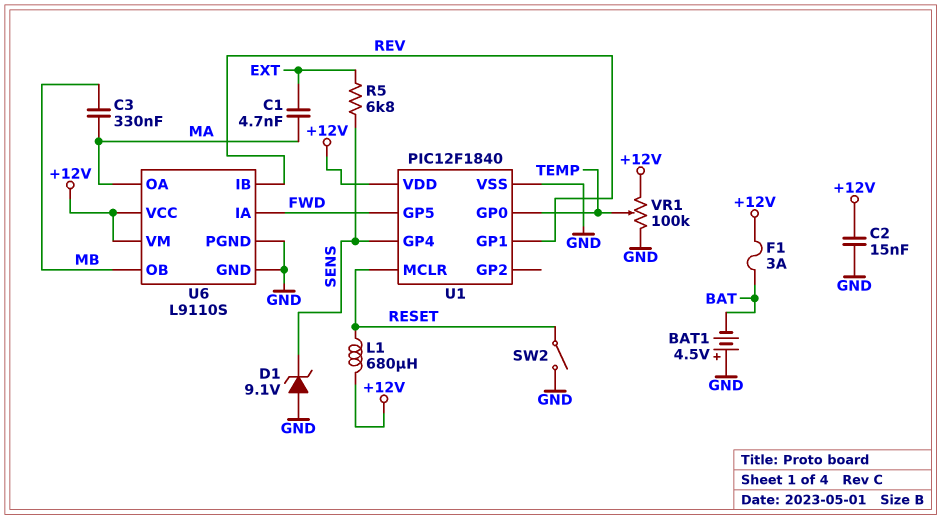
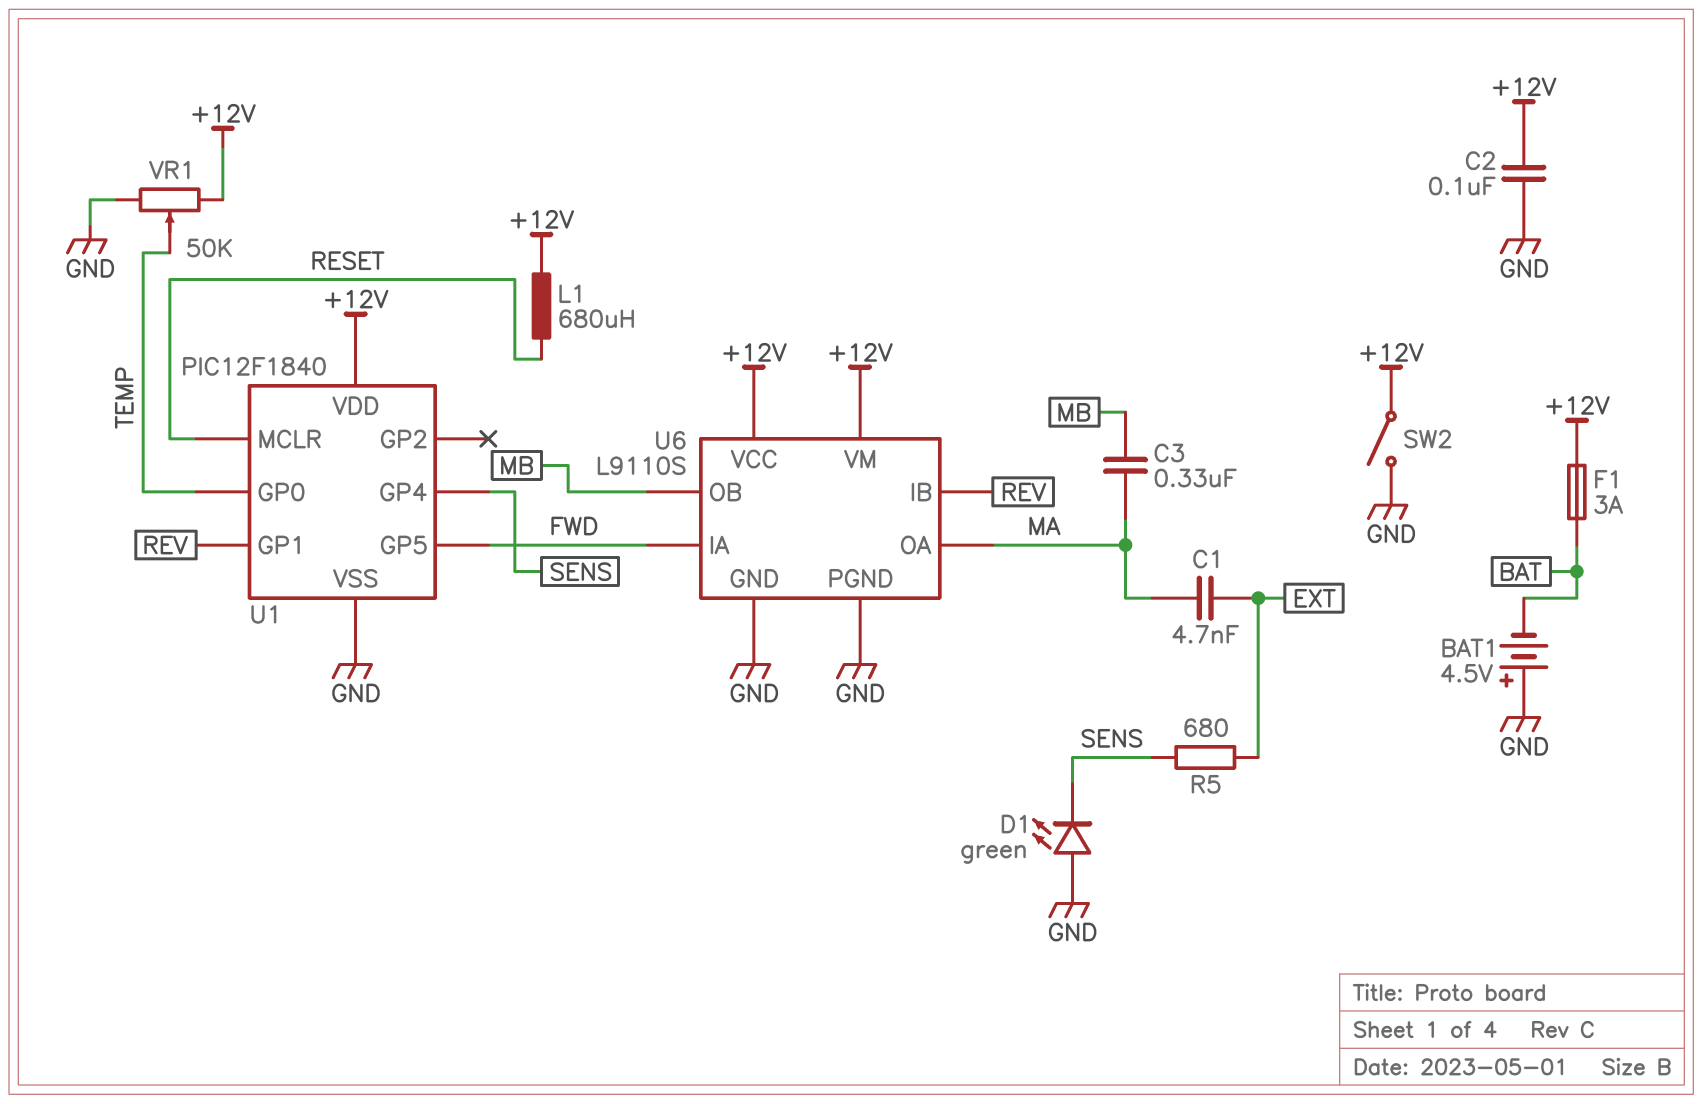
C2: 15nF (+12V, GND) -> 100nF (+12V, GND)
D1: zener 9.1V (A GND, K SENS) -> LED green (A GND, K SENS)
R5: 6.8k (EXT, SENS) -> 680 (EXT, SENS)
SW2: switch (GND, RESET) -> switch (+12V, GND)
VR1: 100k (+12V, GND, wiper TEMP) -> 50k (+12V, GND, wiper TEMP)

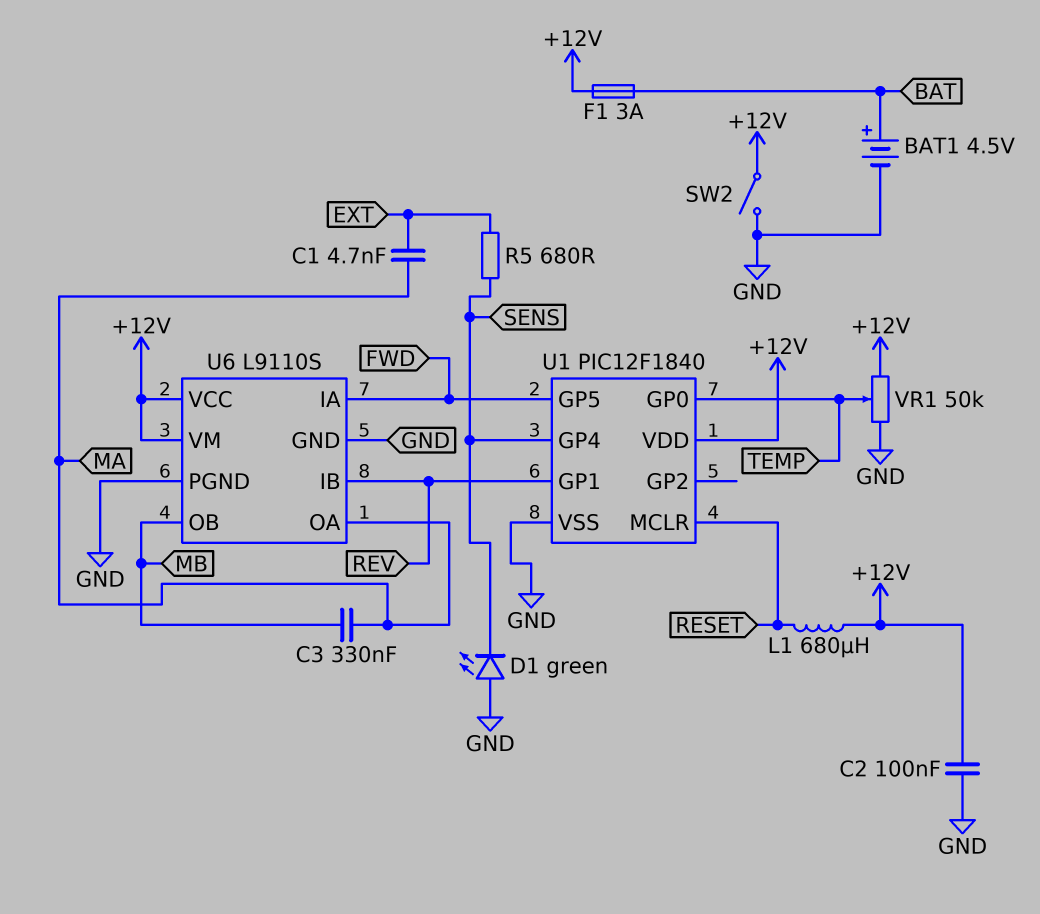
BAT1: 4.5V (plus GND, minus BAT) -> 4.5V (plus BAT, minus GND)

